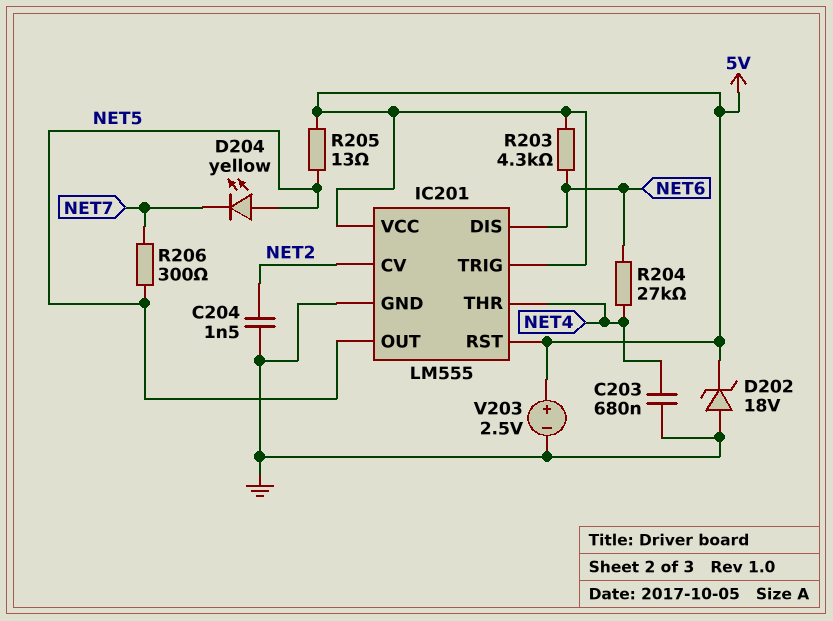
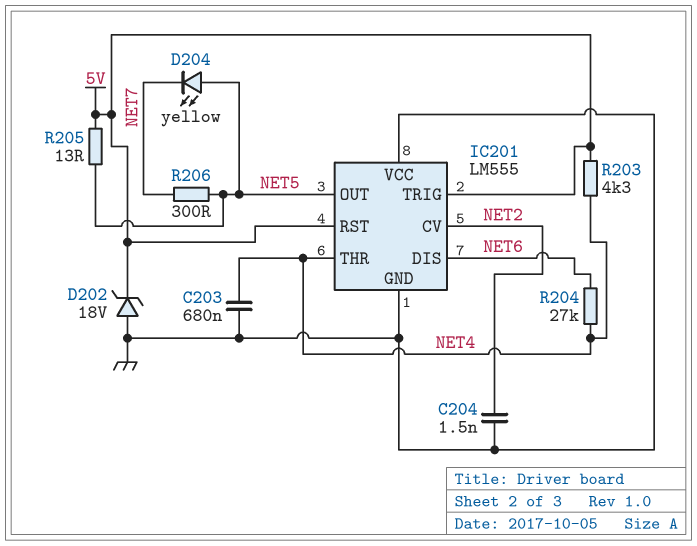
IC201 pin VCC: 5V -> GND
R203: 4.3k (5V, NET6) -> 4.3k (5V, NET4)
V203: 2.5V (plus 5V, minus GND) -> none

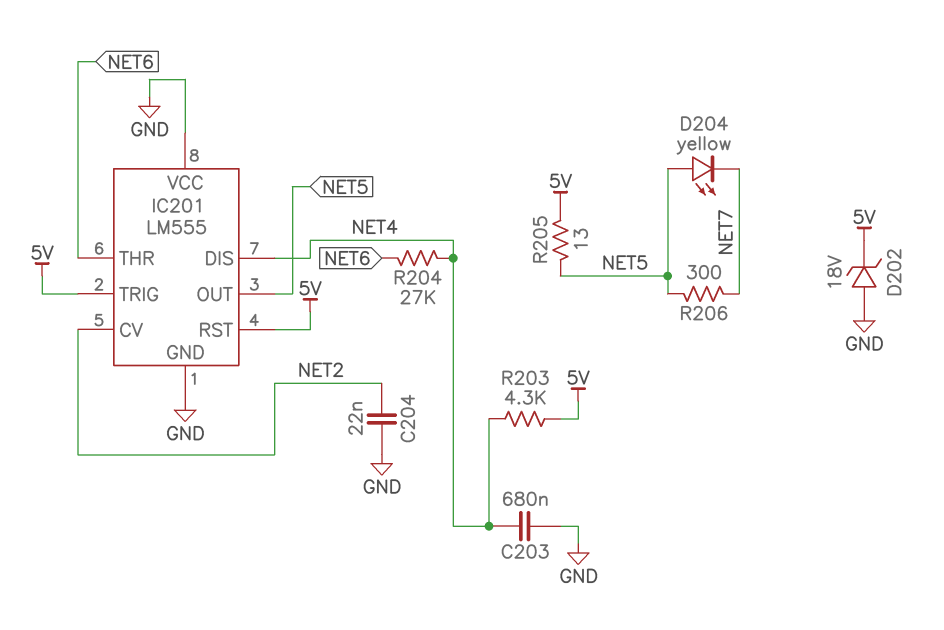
C204: 1.5nF (GND, NET2) -> 22nF (GND, NET2)
IC201 pin DIS: NET6 -> NET4
IC201 pin THR: NET4 -> NET6

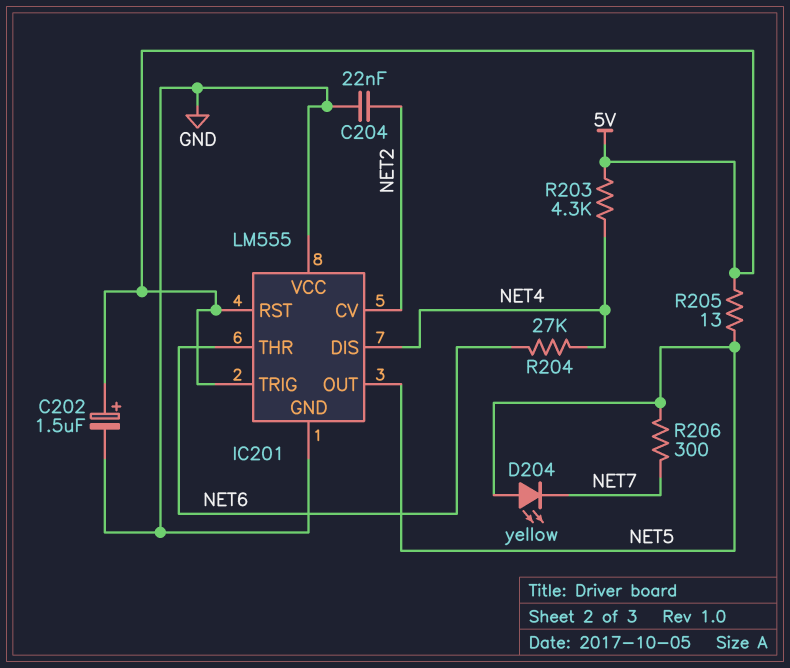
C202: none -> 1.5uF (plus 5V, minus GND)
C203: 680nF (GND, NET4) -> none
D202: zener 18V (A GND, K 5V) -> none

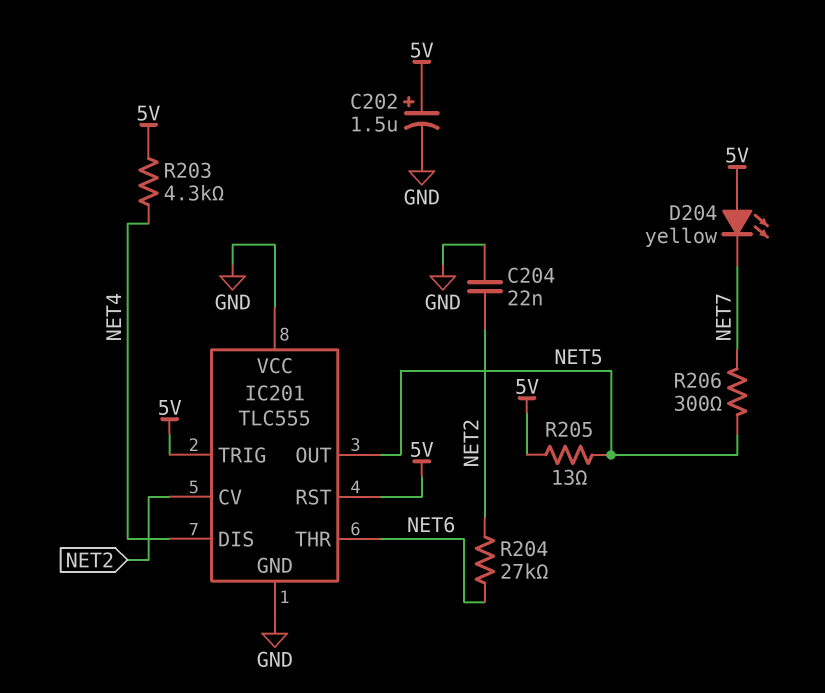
D204: LED yellow (A NET5, K NET7) -> LED yellow (A 5V, K NET7)
IC201: LM555 -> TLC555
R204: 27k (NET4, NET6) -> 27k (NET2, NET6)

